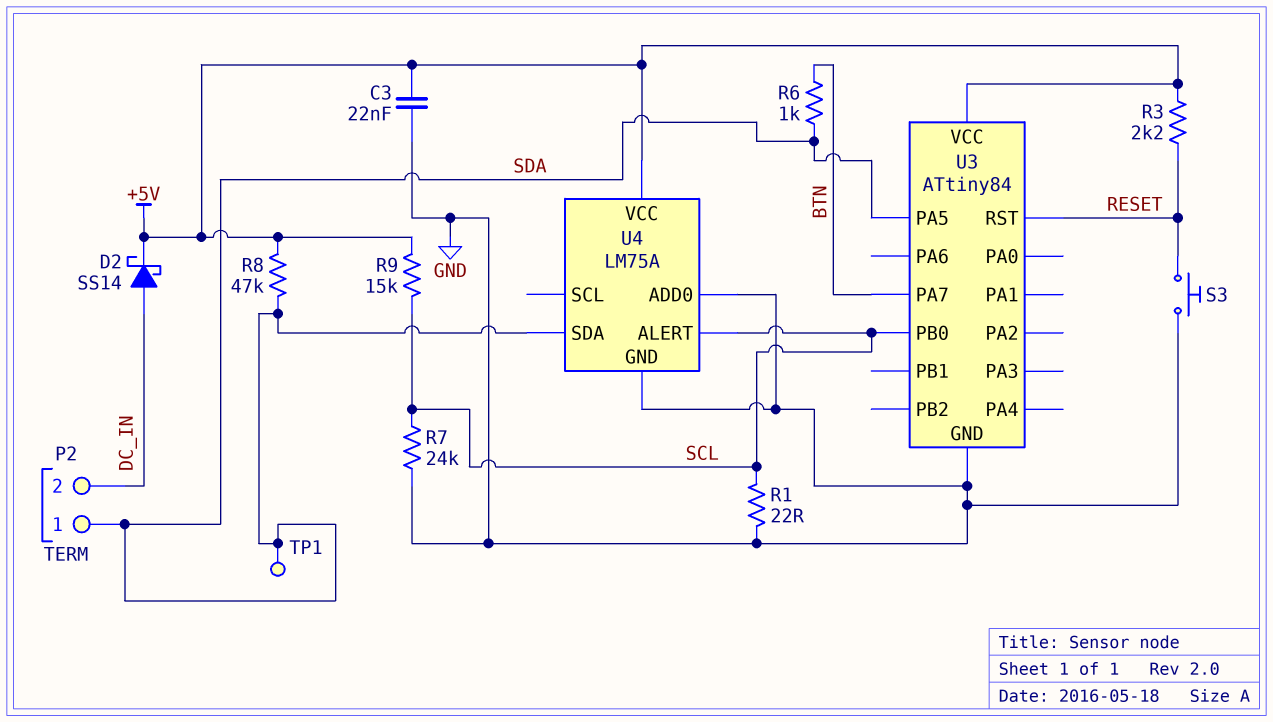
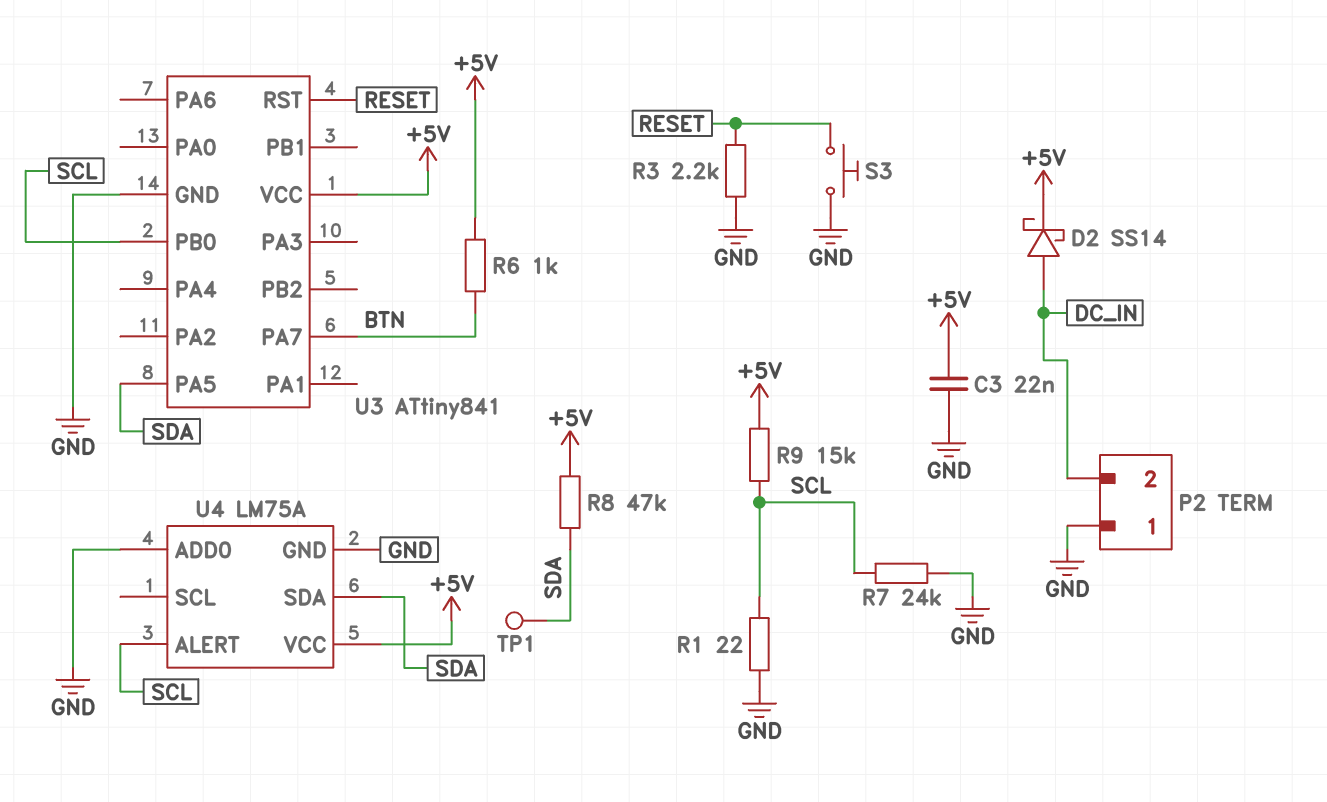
P2 pin 1: SDA -> GND
R3: 2.2k (+5V, RESET) -> 2.2k (GND, RESET)
R6: 1k (BTN, SDA) -> 1k (+5V, BTN)
U3: ATtiny84 -> ATtiny841

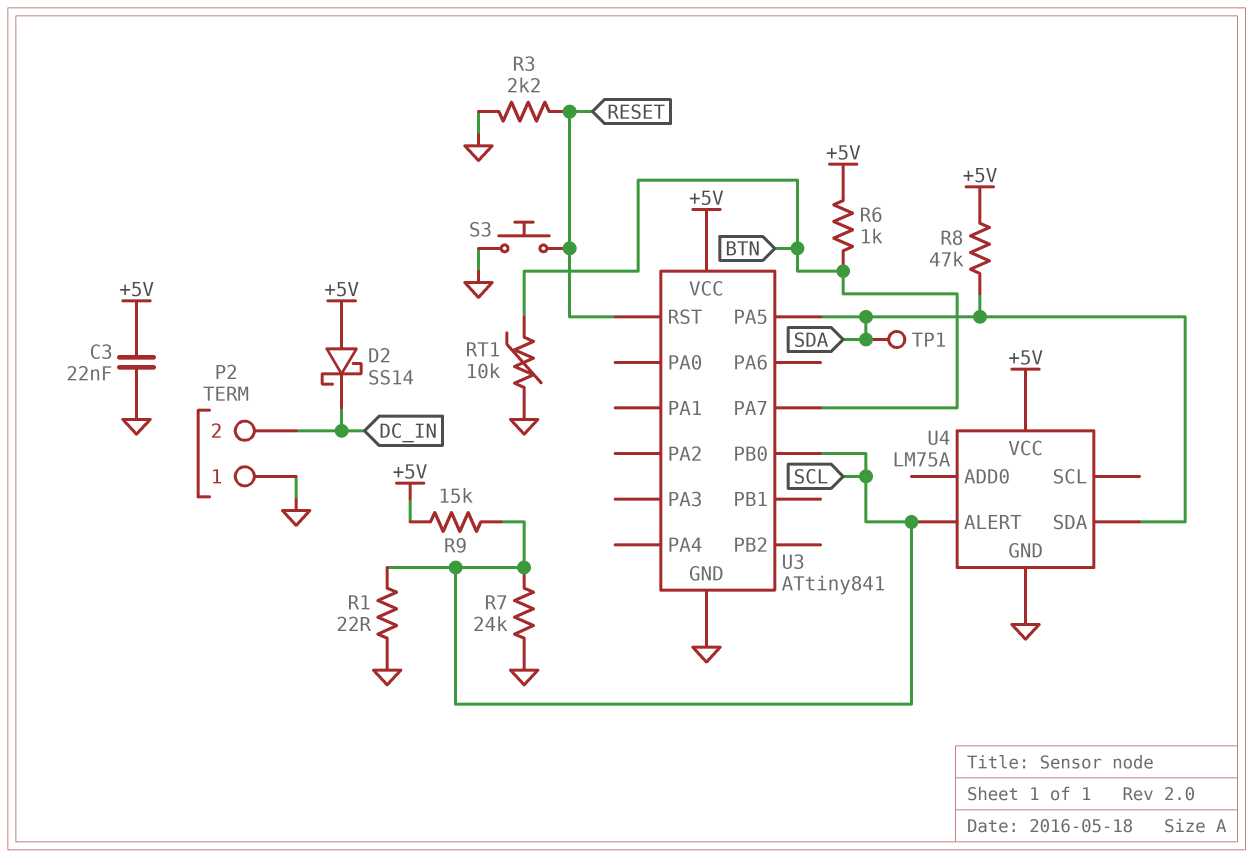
D2: schottky SS14 (A DC_IN, K +5V) -> schottky SS14 (A +5V, K DC_IN)
RT1: none -> 10k (BTN, GND)
U4 pin ADD0: GND -> none

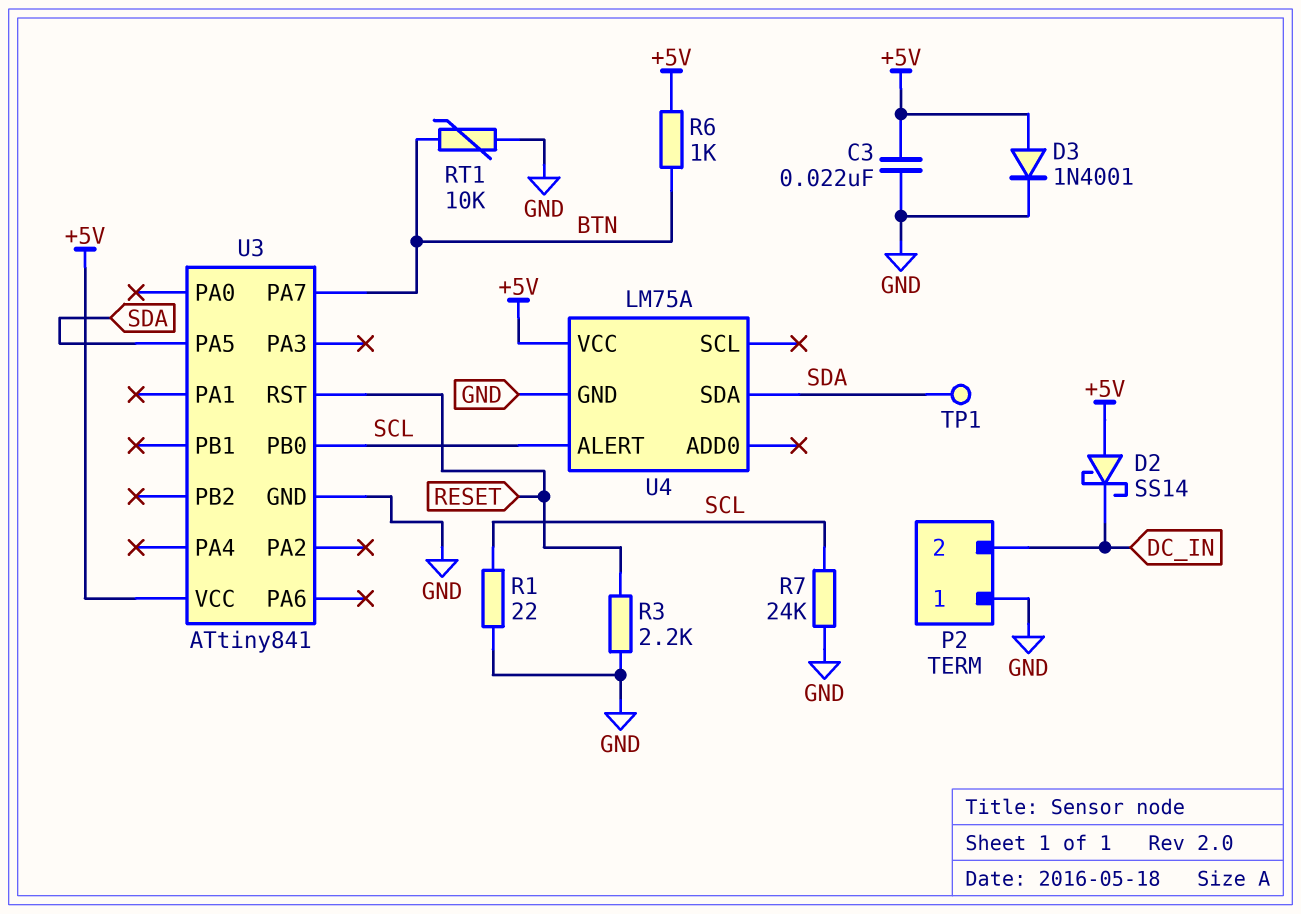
D3: none -> diode 1N4001 (A +5V, K GND)
R8: 47k (+5V, SDA) -> none
R9: 15k (+5V, SCL) -> none
S3: button (GND, RESET) -> none

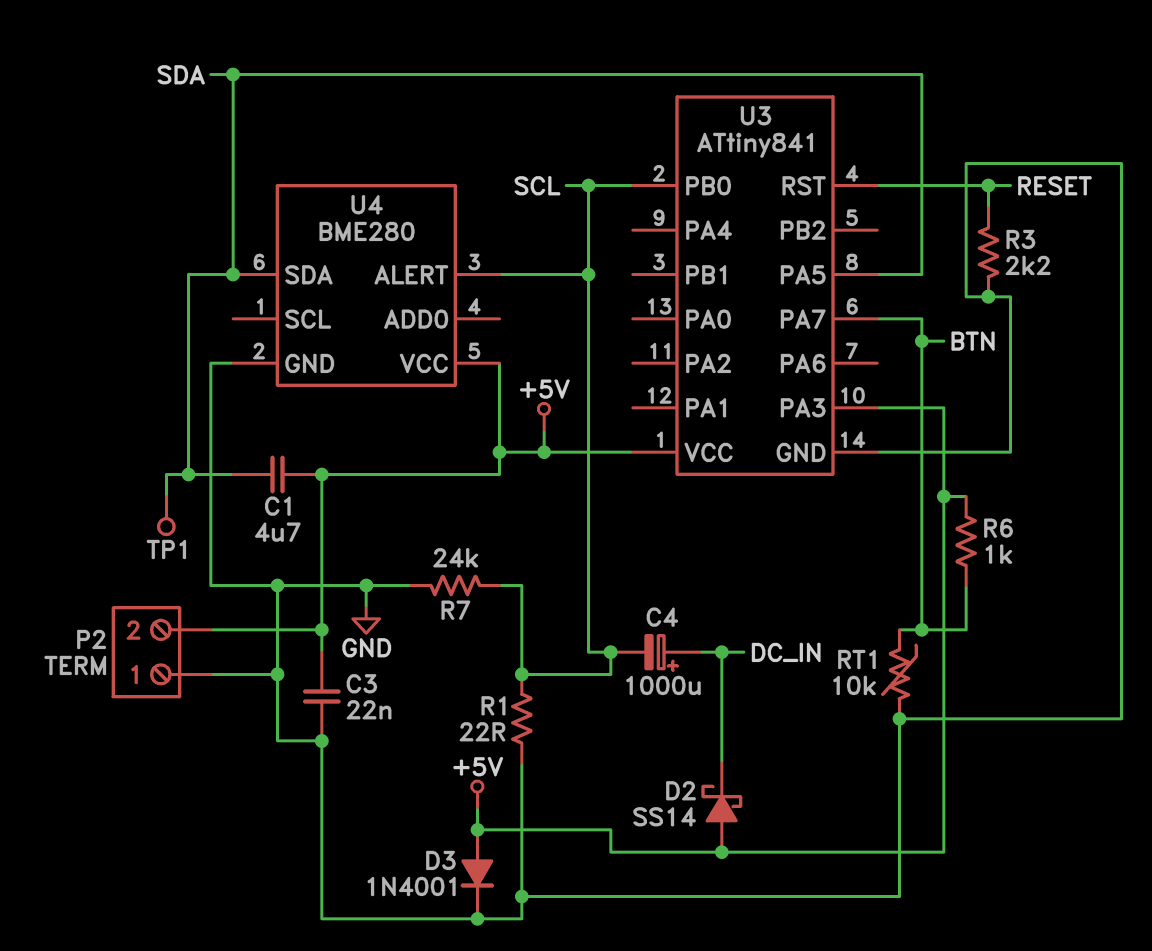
C1: none -> 4.7uF (+5V, SDA)
C4: none -> 1000uF (plus DC_IN, minus SCL)
P2 pin 2: DC_IN -> +5V
U3 pin PA3: none -> +5V
U4: LM75A -> BME280

